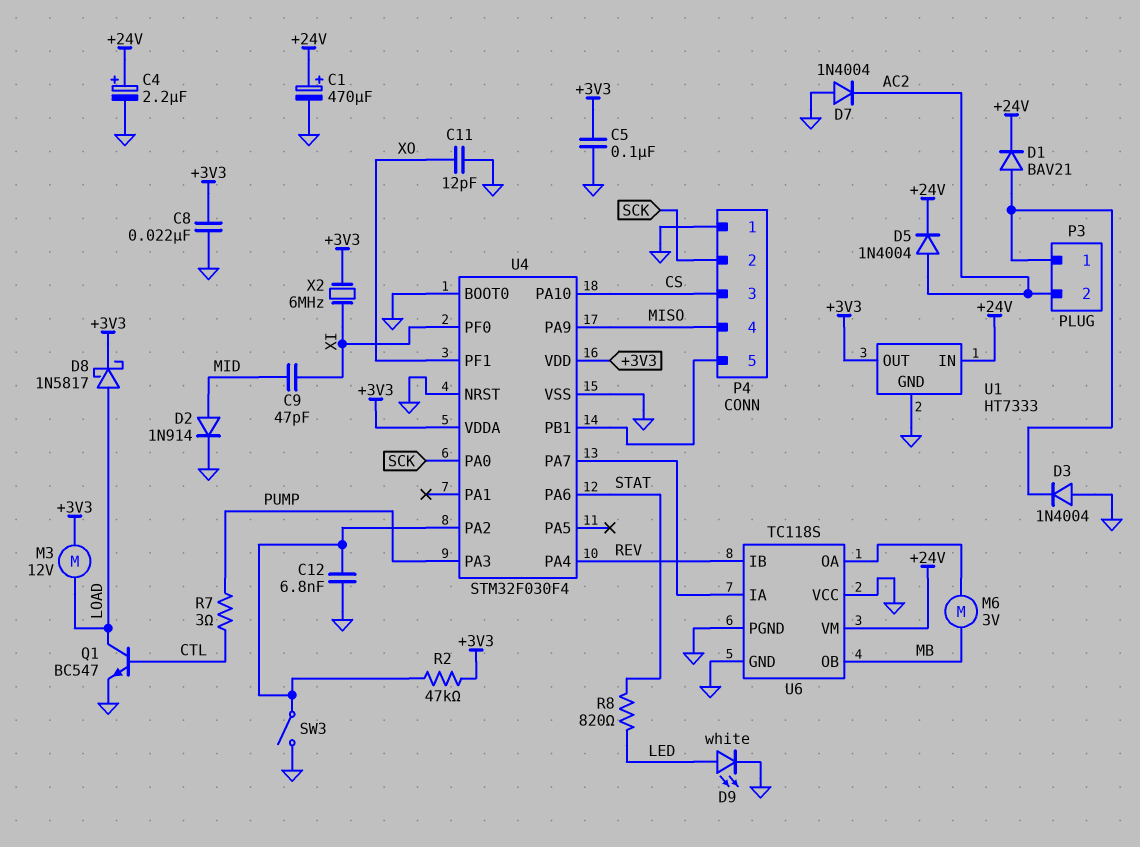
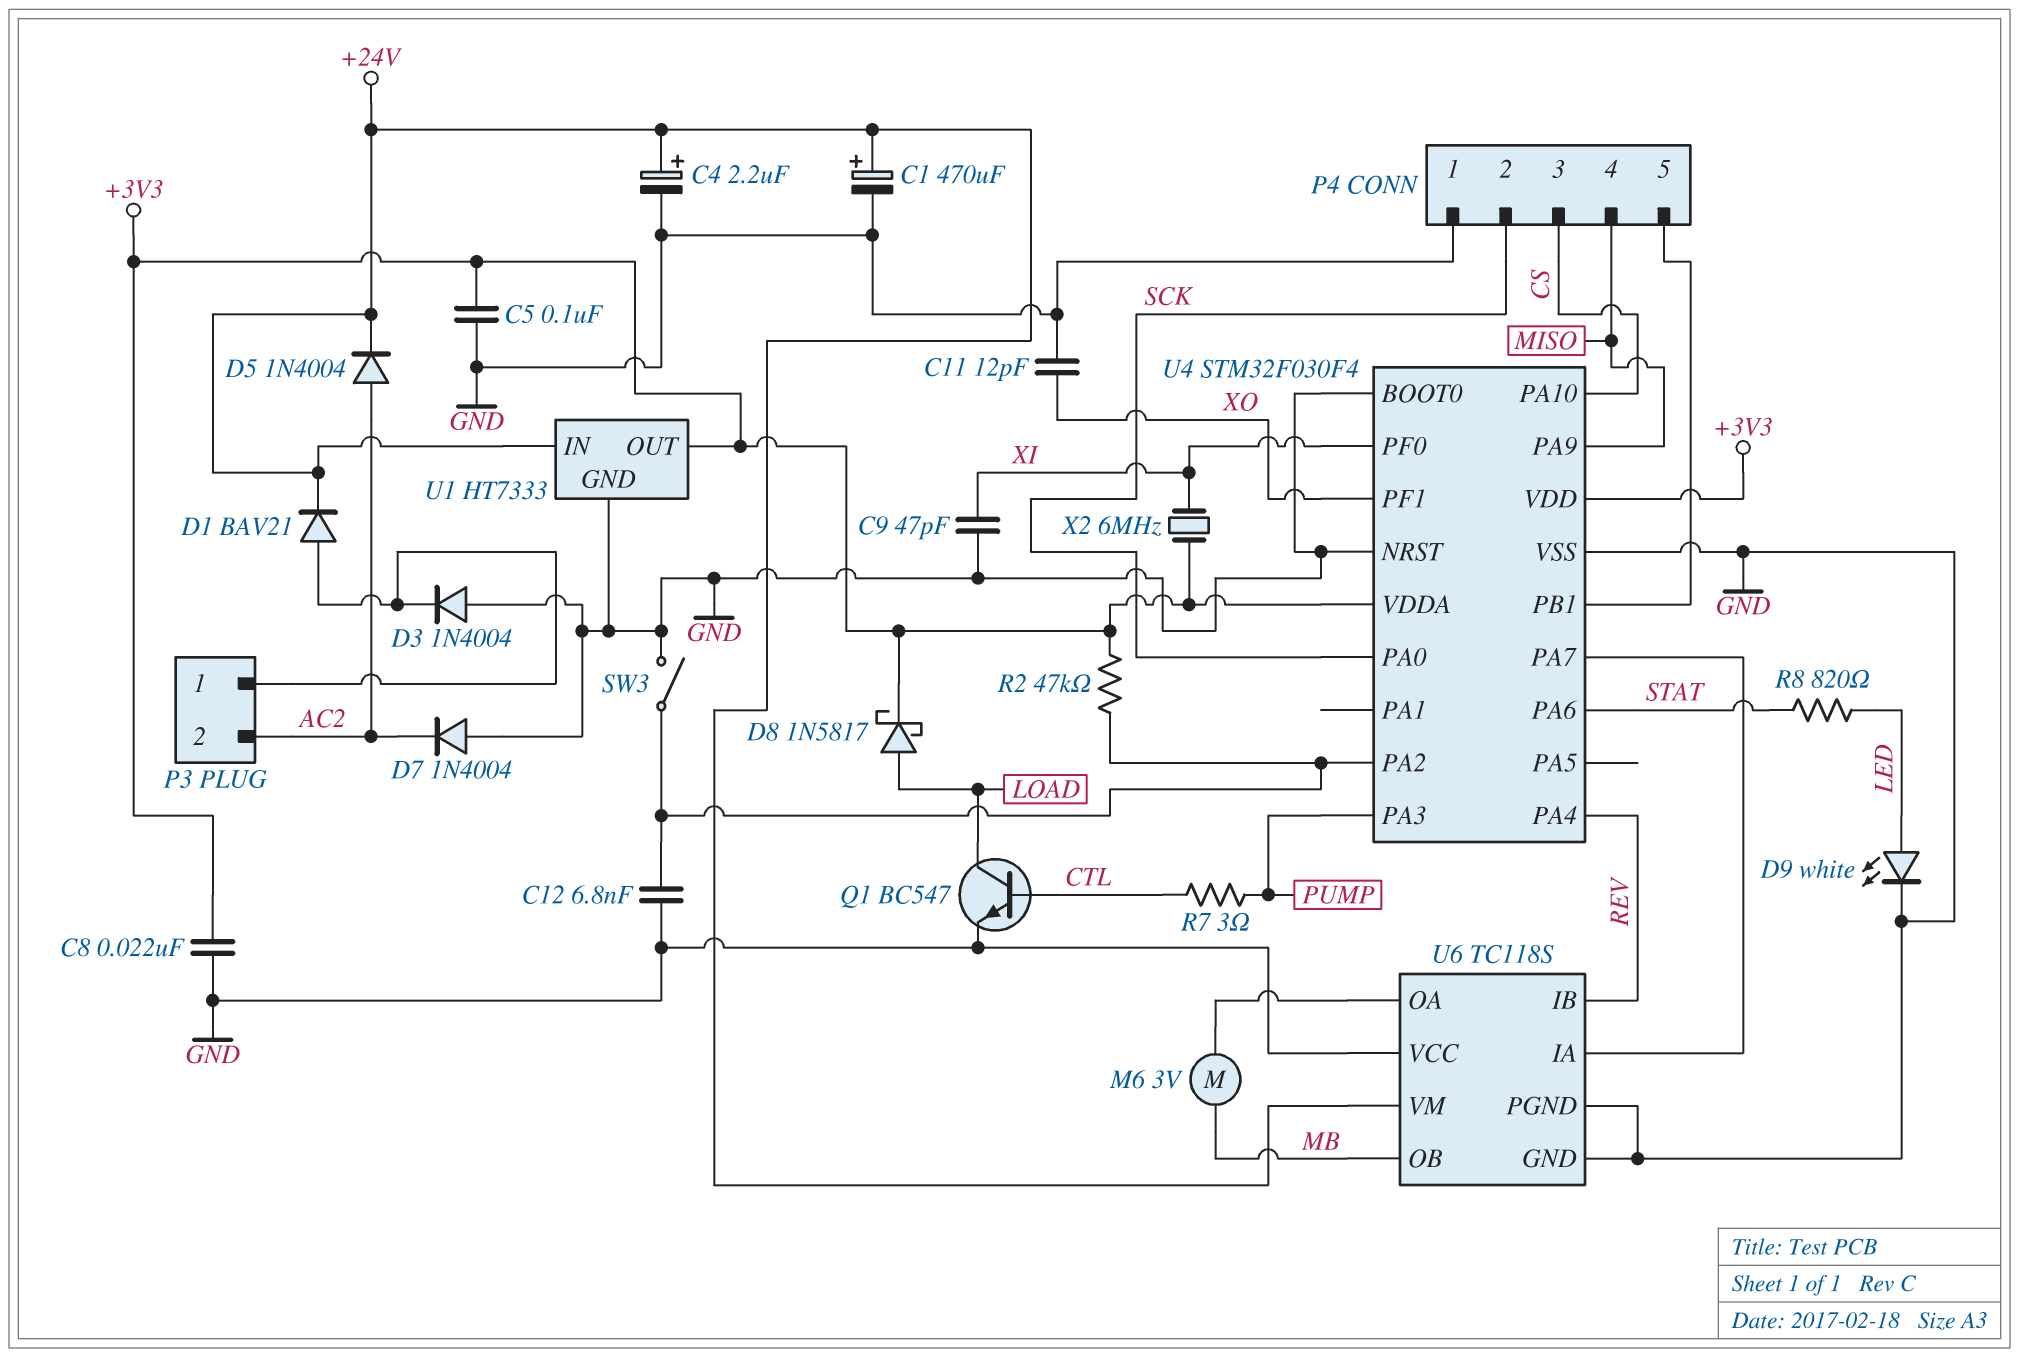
C9: 47pF (MID, XI) -> 47pF (GND, XI)
D2: diode 1N914 (A MID, K GND) -> none
M3: motor 12V (+3V3, LOAD) -> none

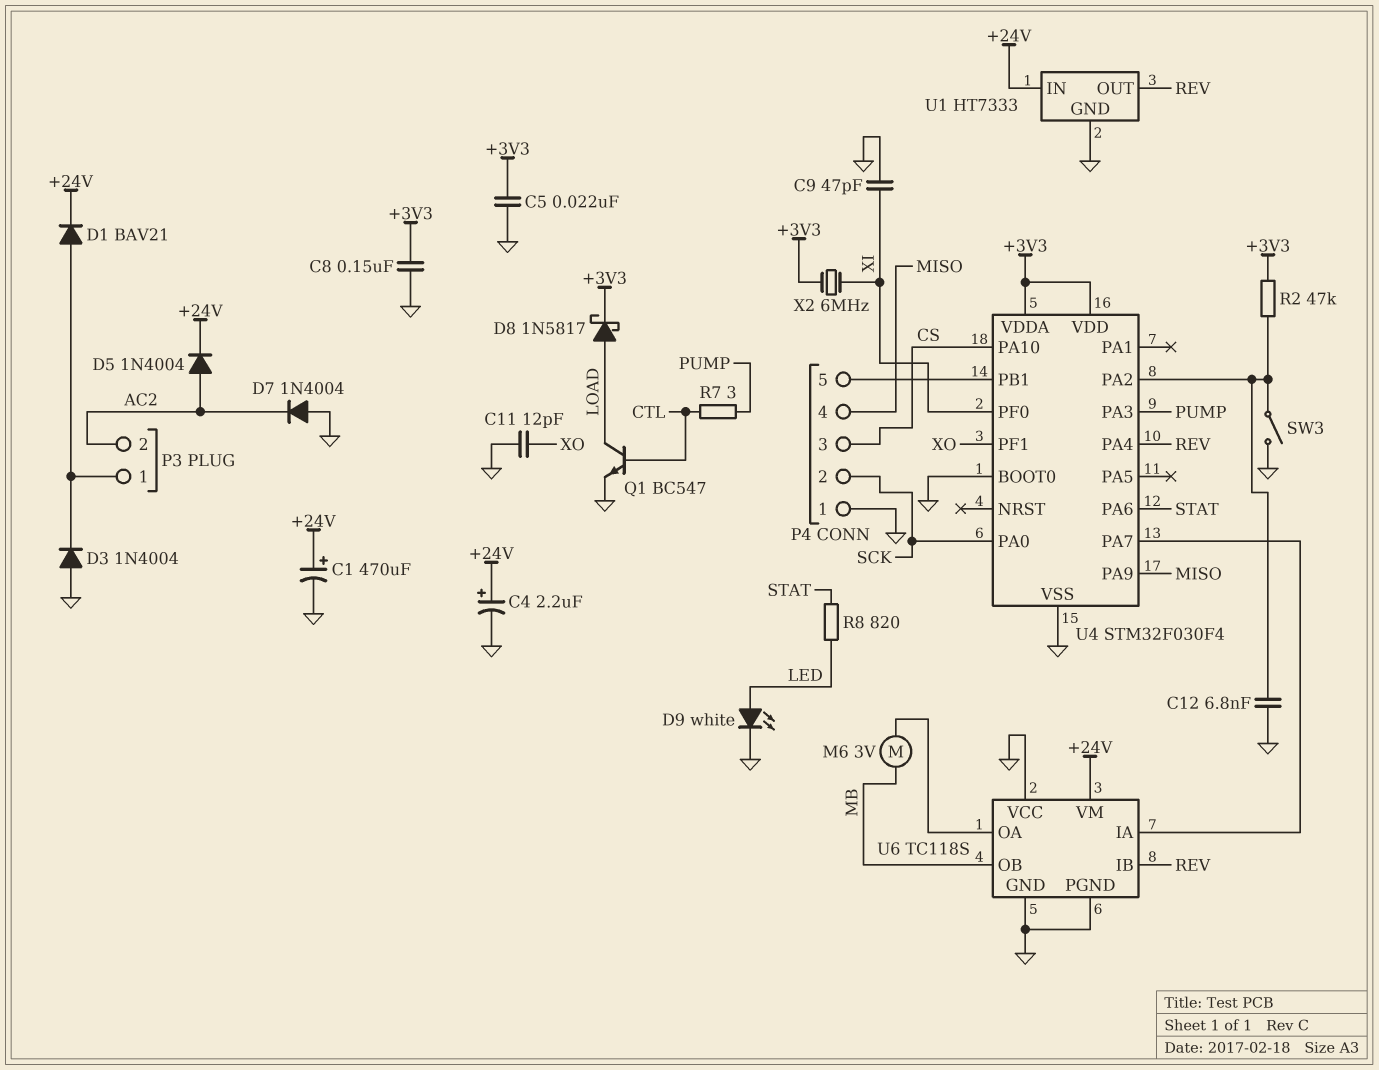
C5: 100nF (+3V3, GND) -> 22nF (+3V3, GND)
C8: 22nF (+3V3, GND) -> 150nF (+3V3, GND)
U1 pin OUT: +3V3 -> REV
U4 pin NRST: GND -> none

